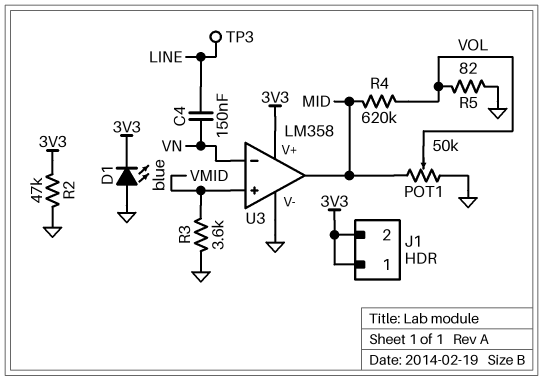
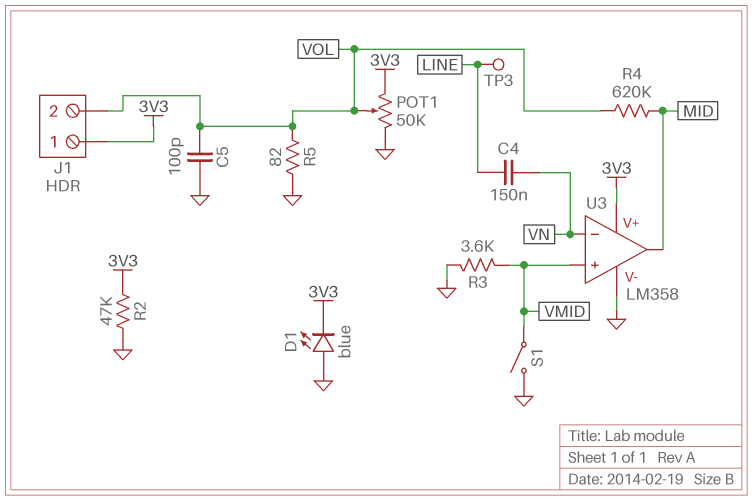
C5: none -> 100pF (GND, VOL)
J1 pin 2: 3V3 -> VOL
POT1: 50k (GND, MID, wiper VOL) -> 50k (3V3, GND, wiper VOL)
S1: none -> switch (GND, VMID)

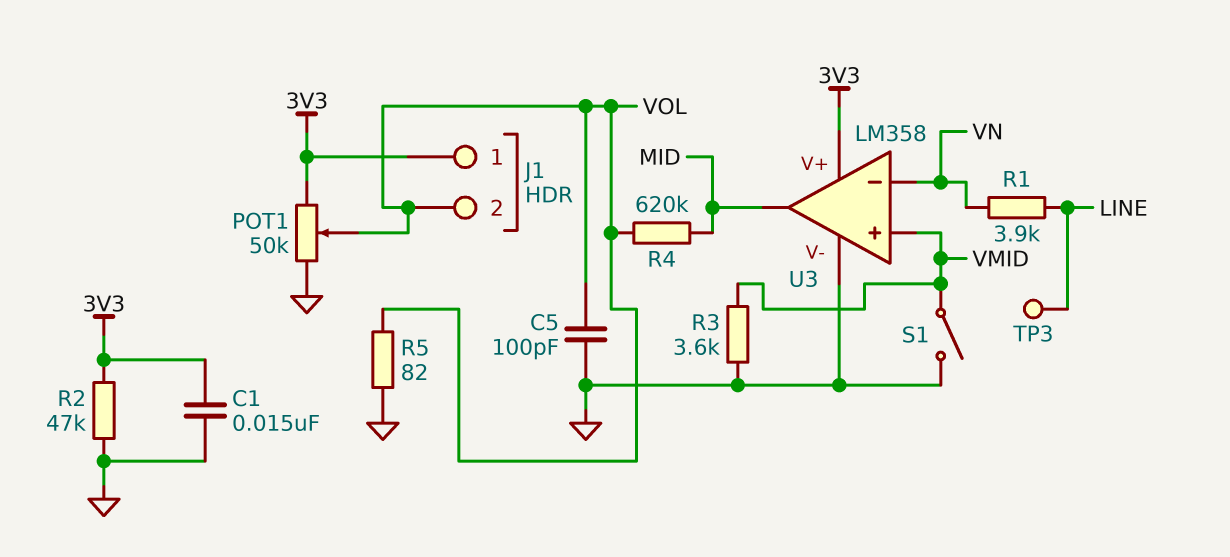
C1: none -> 15nF (3V3, GND)
C4: 150nF (LINE, VN) -> none
D1: LED blue (A GND, K 3V3) -> none
R1: none -> 3.9k (LINE, VN)

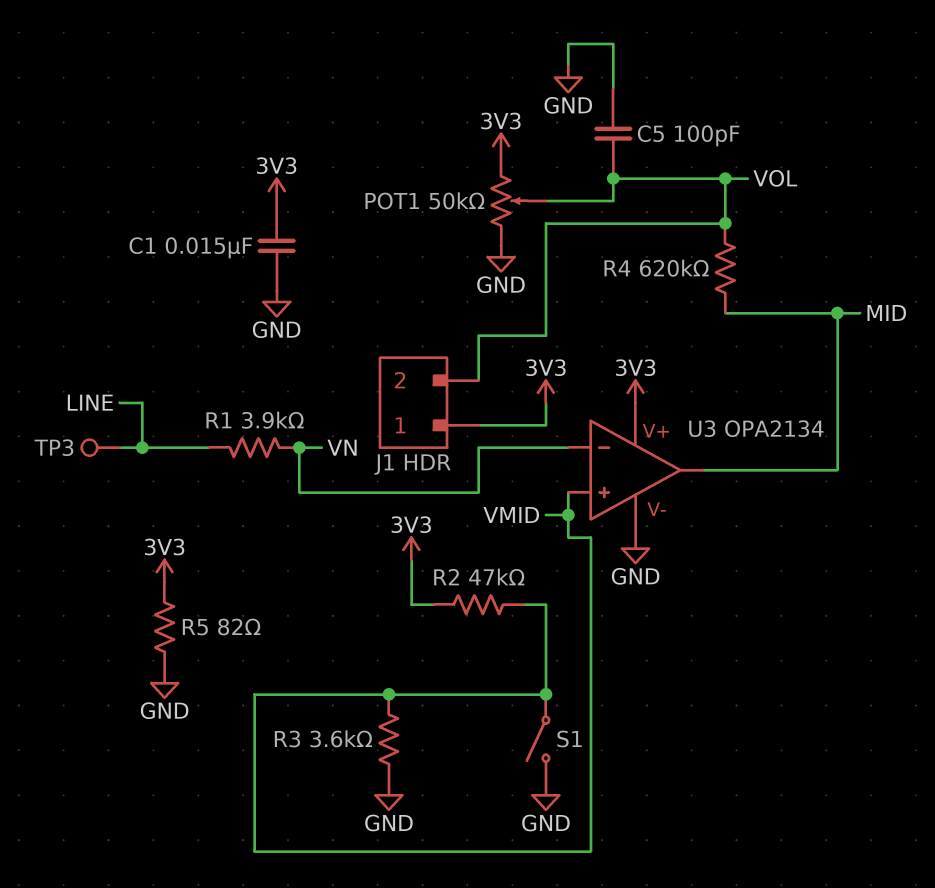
R2: 47k (3V3, GND) -> 47k (3V3, VMID)
R5: 82 (GND, VOL) -> 82 (3V3, GND)
U3: LM358 -> OPA2134

